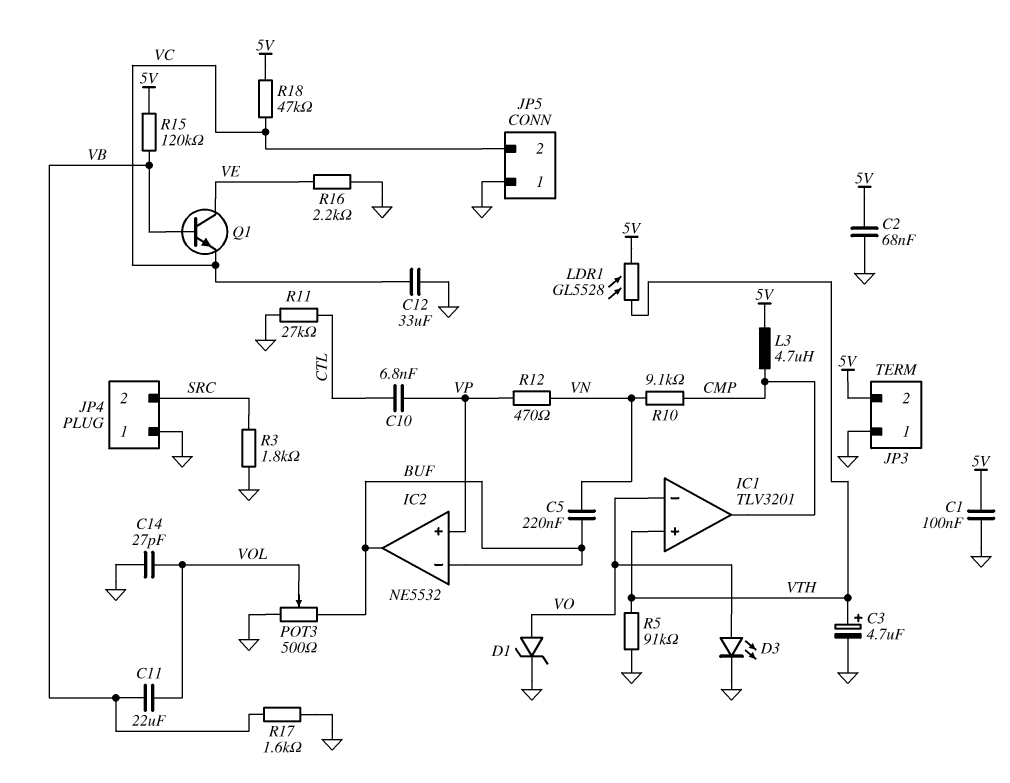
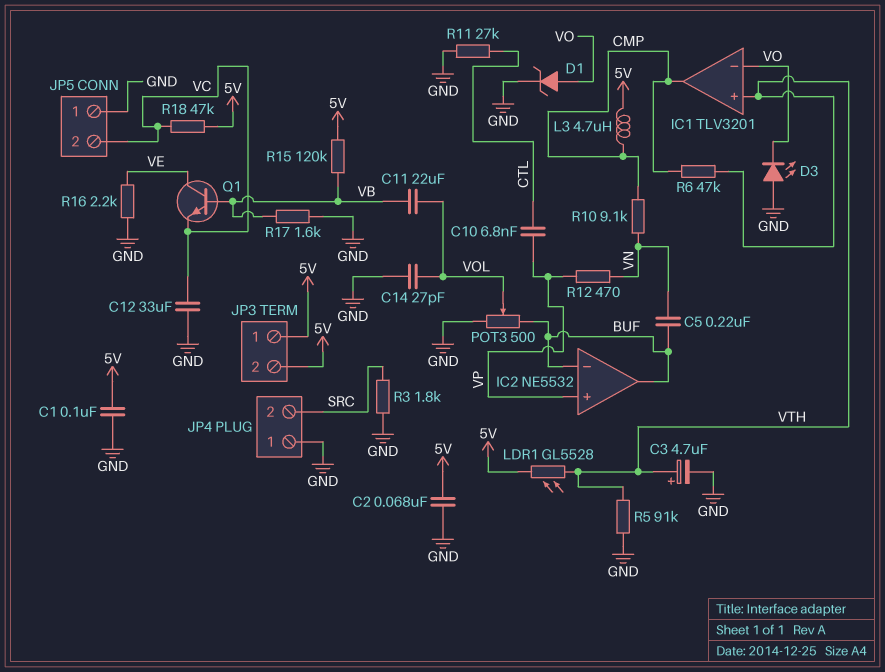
D3: LED (A VO, K GND) -> LED (A GND, K VO)
JP3 pin 1: GND -> 5V
R6: none -> 47k (CMP, VTH)

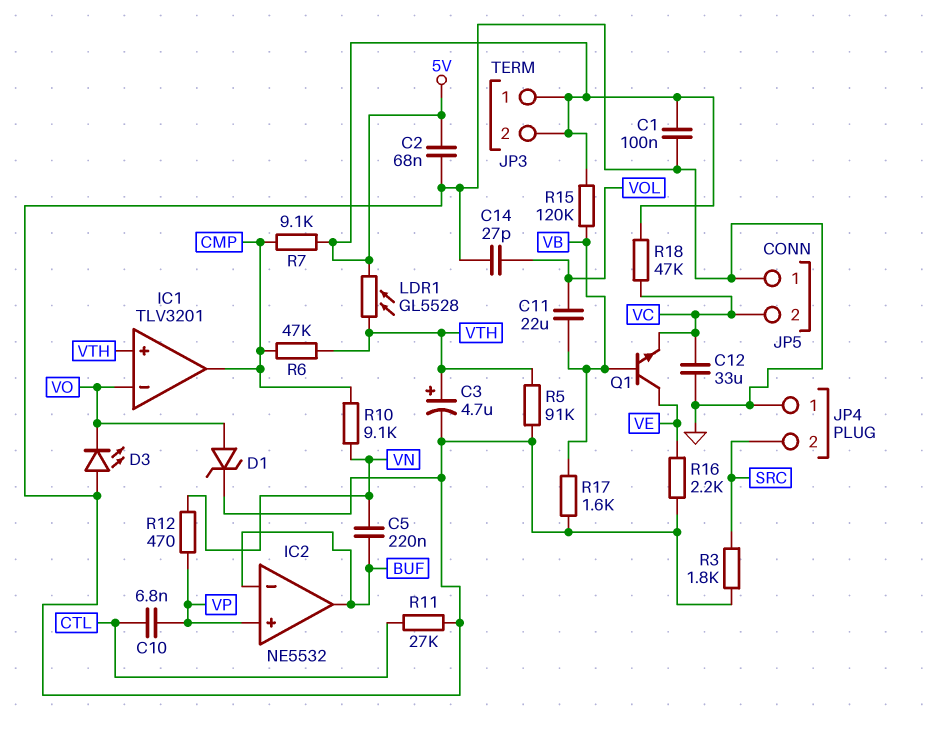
L3: 4.7uH (5V, CMP) -> none
POT3: 500 (BUF, GND, wiper VOL) -> none
R7: none -> 9.1k (5V, CMP)

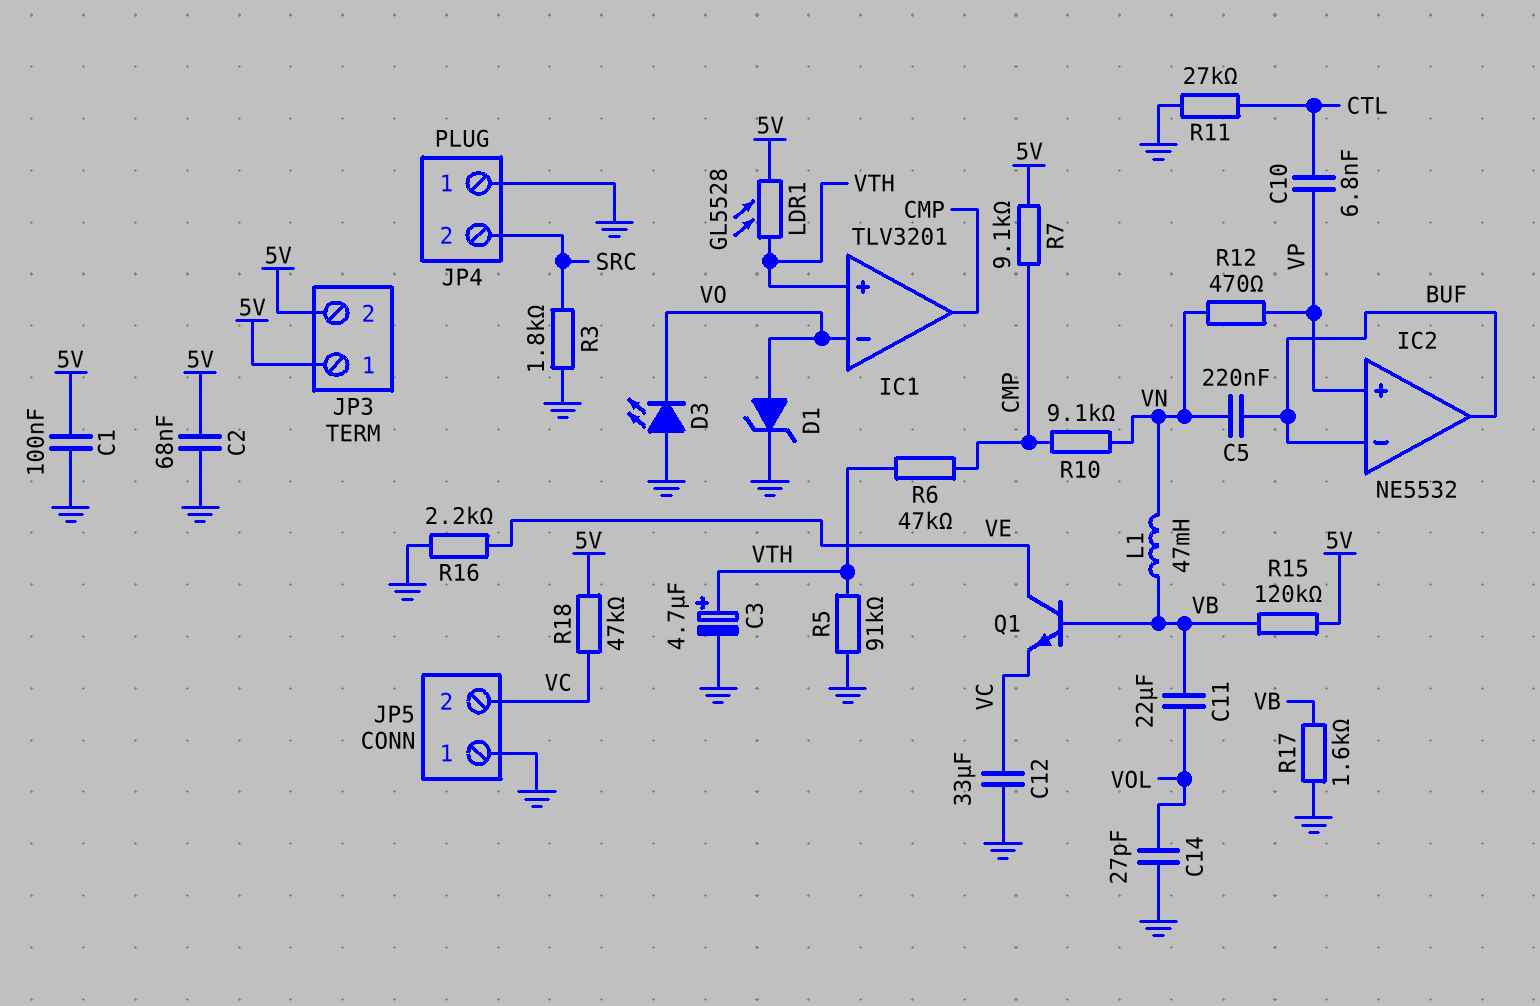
L1: none -> 47mH (VB, VN)

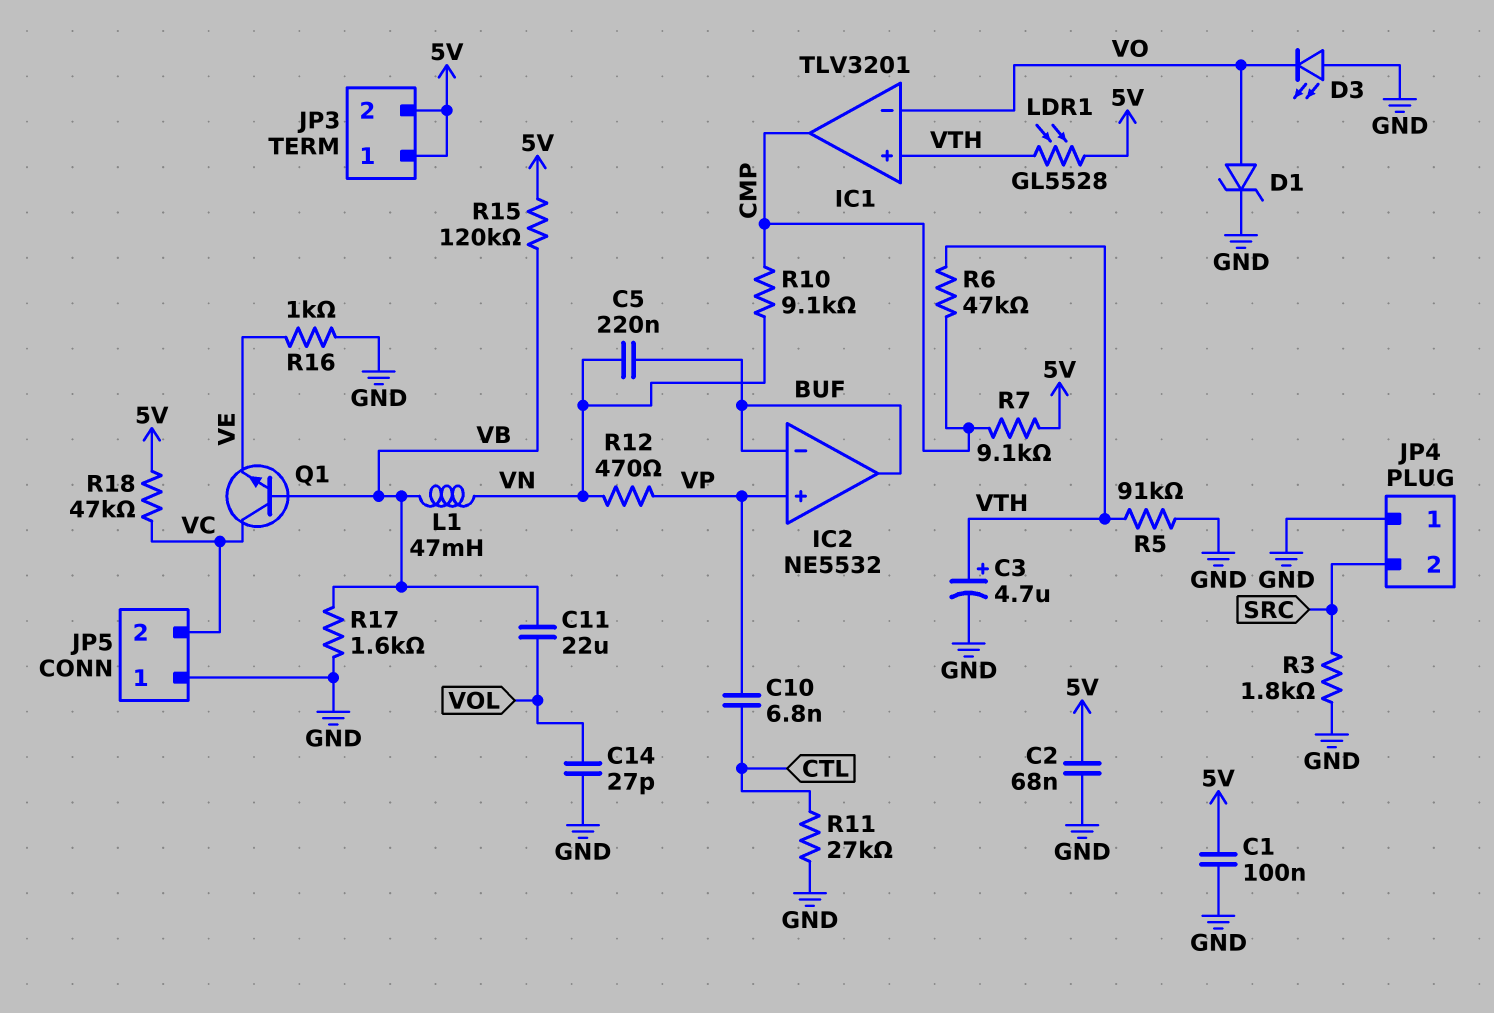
C12: 33uF (GND, VC) -> none
Q1: NPN (B VB, C VE, E VC) -> NPN (B VB, C VC, E VE)
R16: 2.2k (GND, VE) -> 1k (GND, VE)

